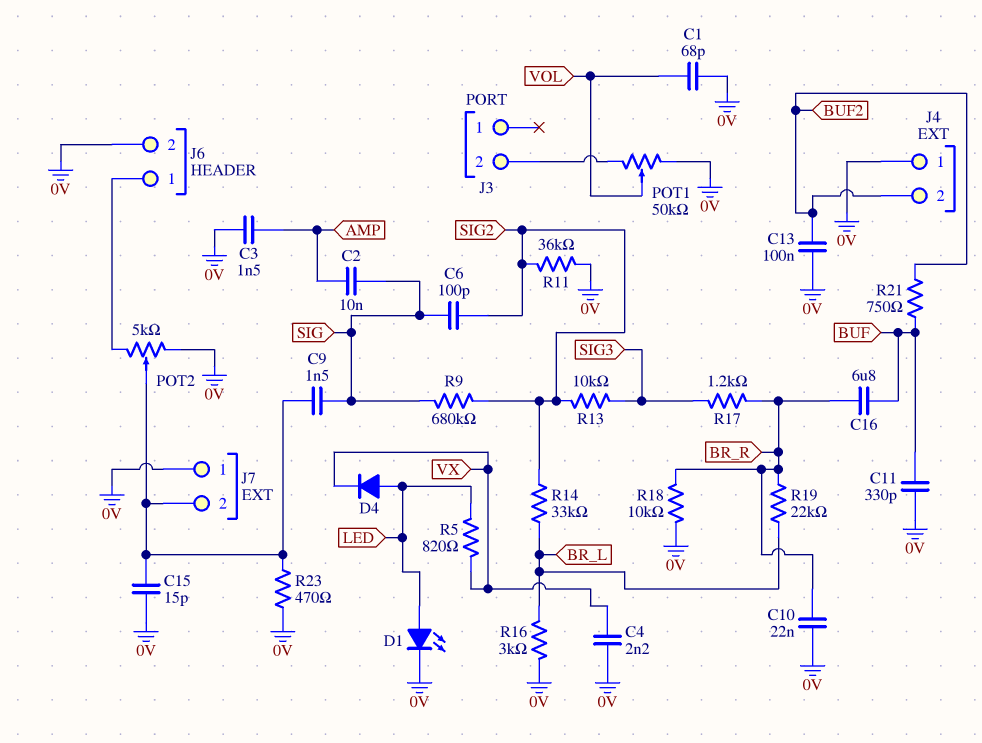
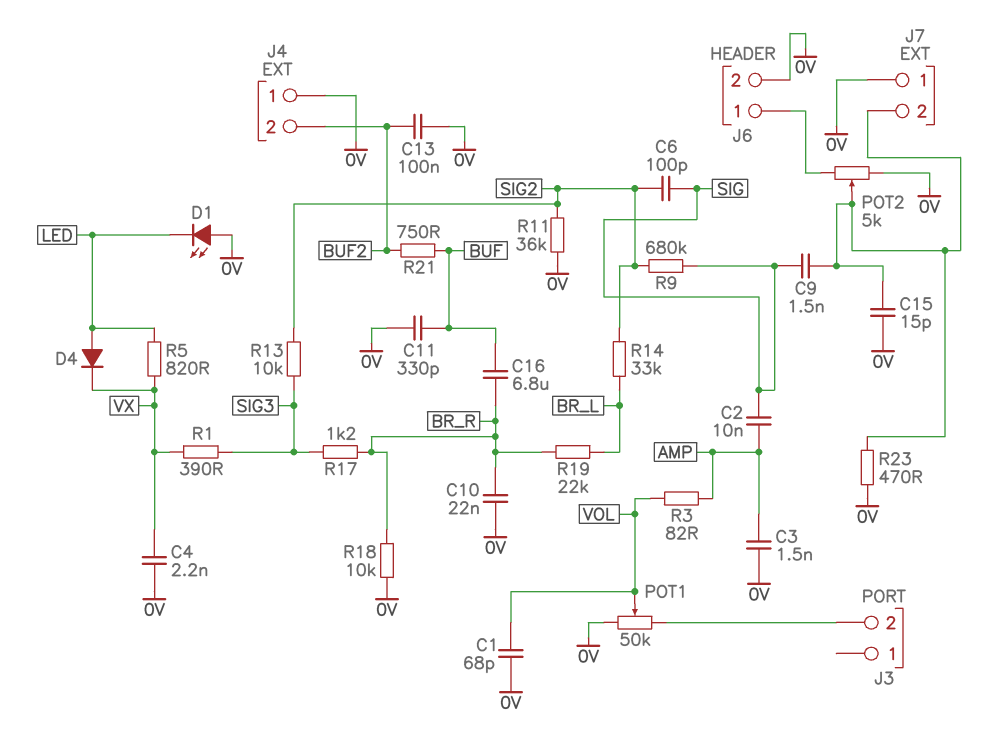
D1: LED (A LED, K 0V) -> LED (A 0V, K LED)
R1: none -> 390 (SIG3, VX)
R3: none -> 82 (AMP, VOL)
R16: 3k (0V, BR_L) -> none

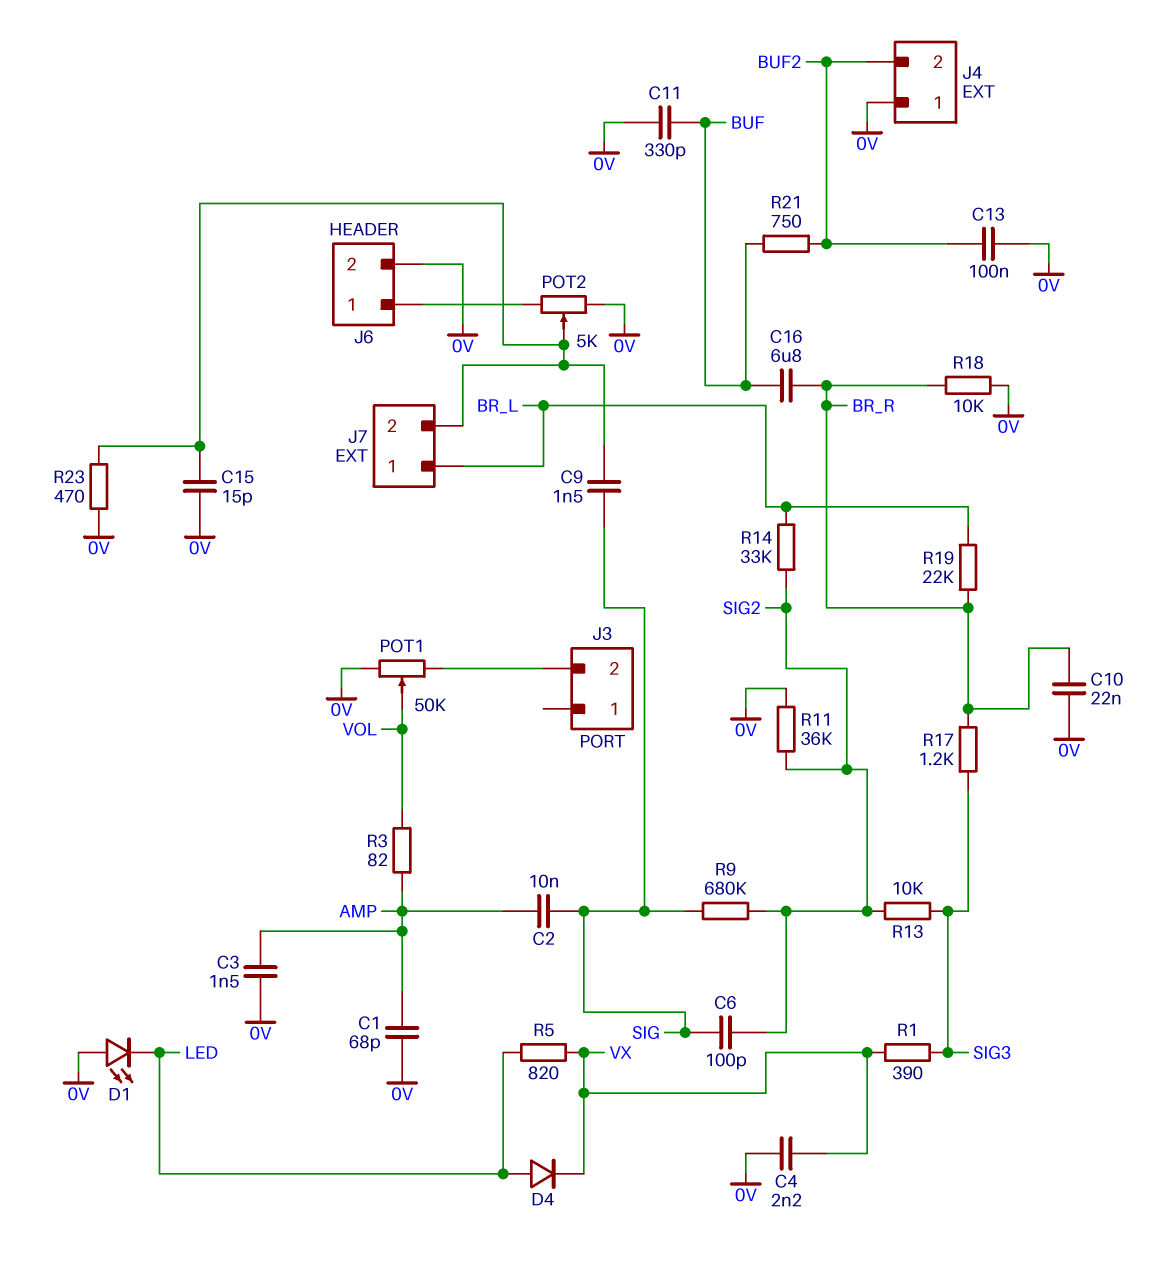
C1: 68pF (0V, VOL) -> 68pF (0V, AMP)
J7 pin 1: 0V -> BR_L

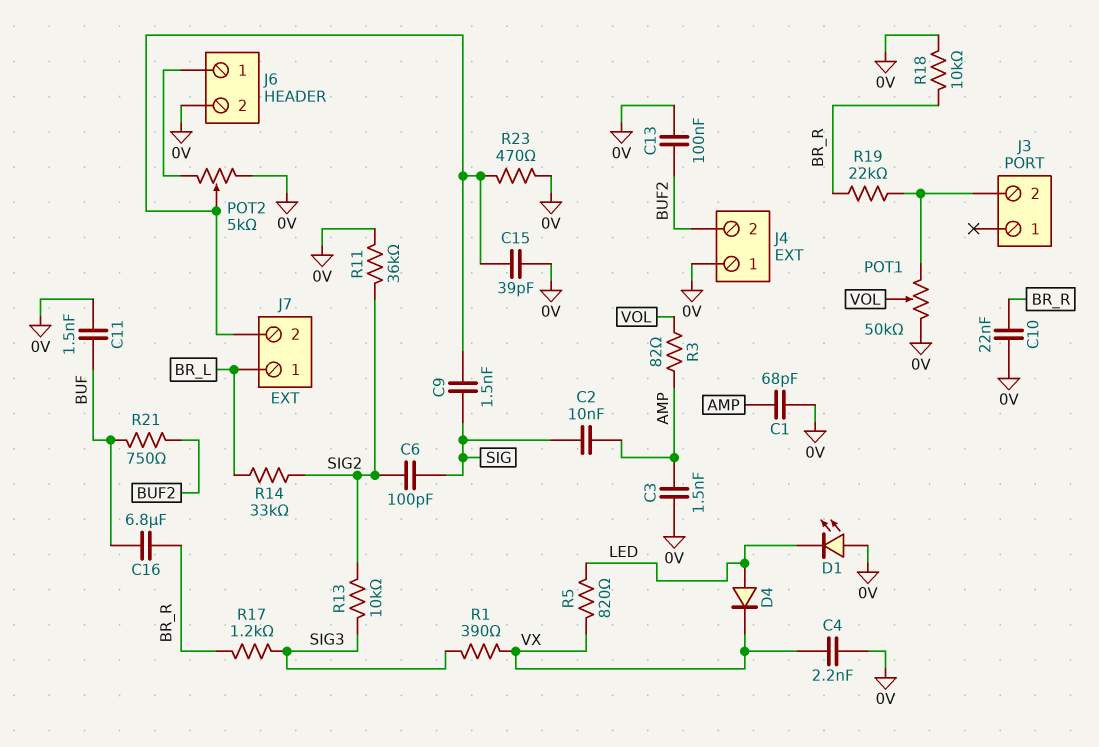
C11: 330pF (0V, BUF) -> 1.5nF (0V, BUF)
C15: 15pF (0V, J7/2) -> 39pF (0V, J7/2)
R9: 680k (SIG, SIG2) -> none
R19: 22k (BR_L, BR_R) -> 22k (BR_R, J3/2)

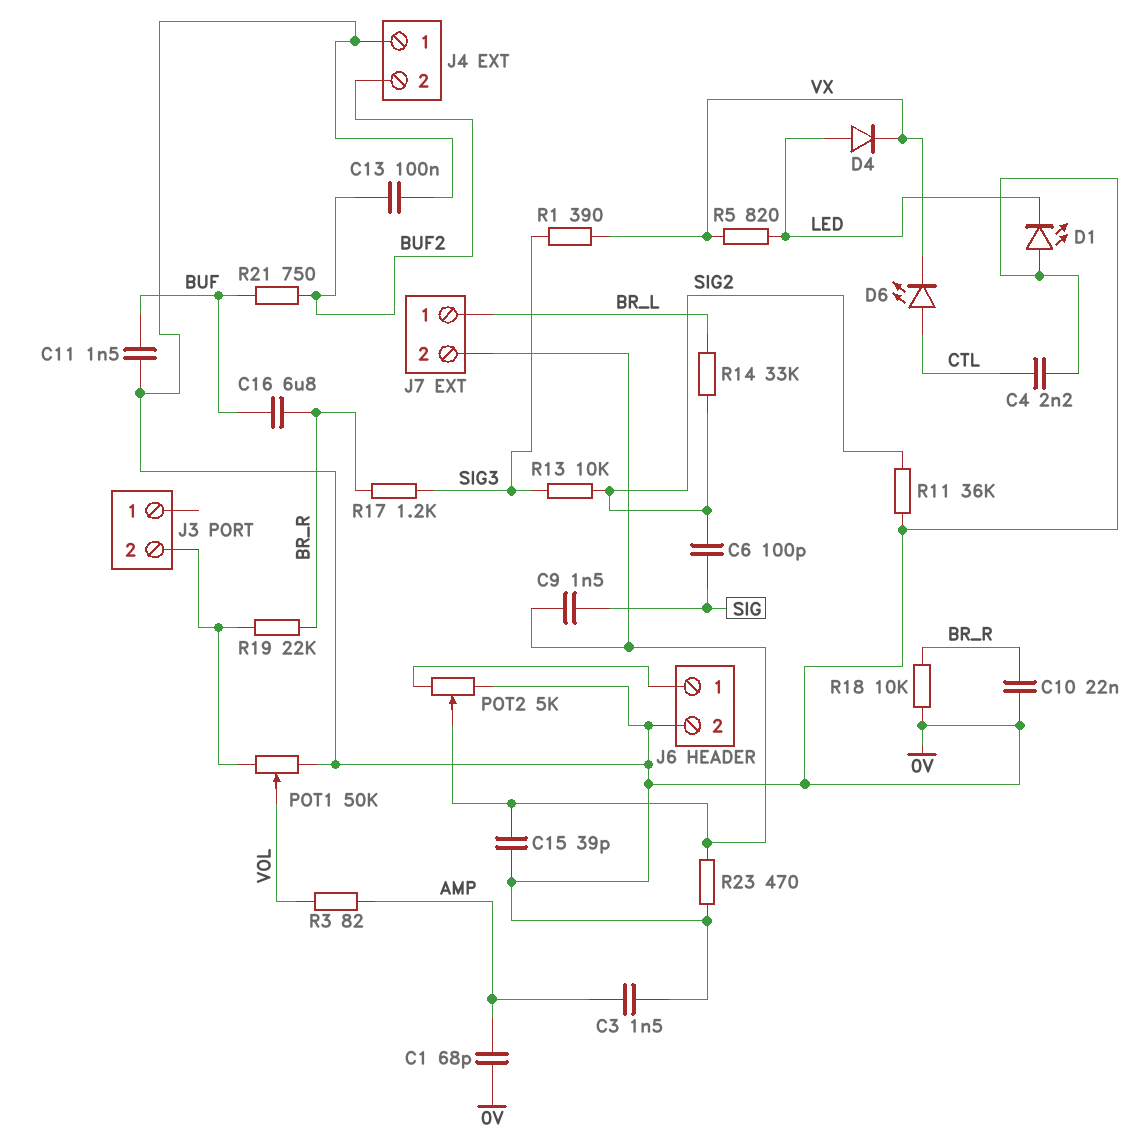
C2: 10nF (AMP, SIG) -> none
C4: 2.2nF (0V, VX) -> 2.2nF (0V, CTL)
D6: none -> LED (A CTL, K VX)

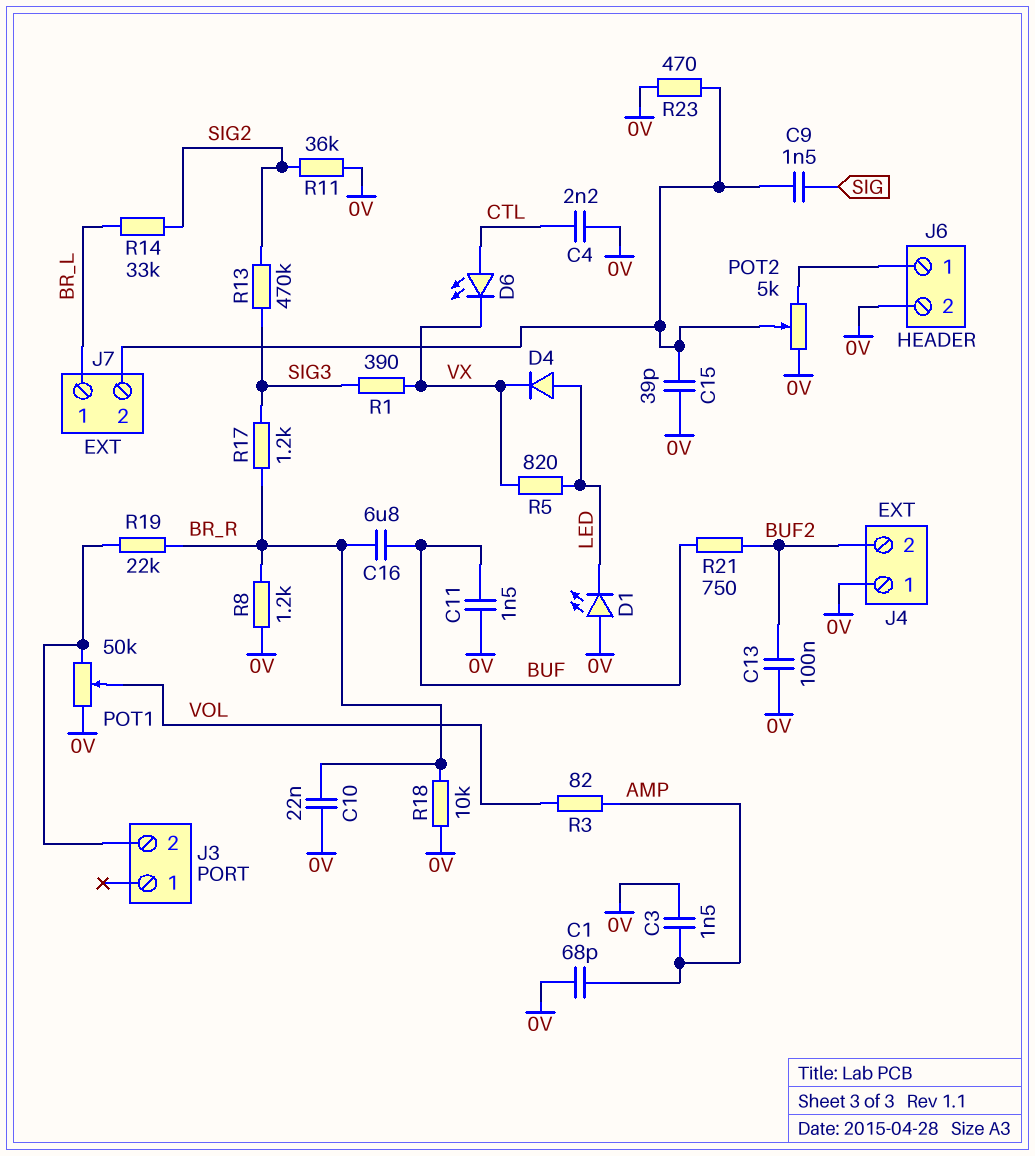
C6: 100pF (SIG, SIG2) -> none
R8: none -> 1.2k (0V, BR_R)
R13: 10k (SIG2, SIG3) -> 470k (SIG2, SIG3)

